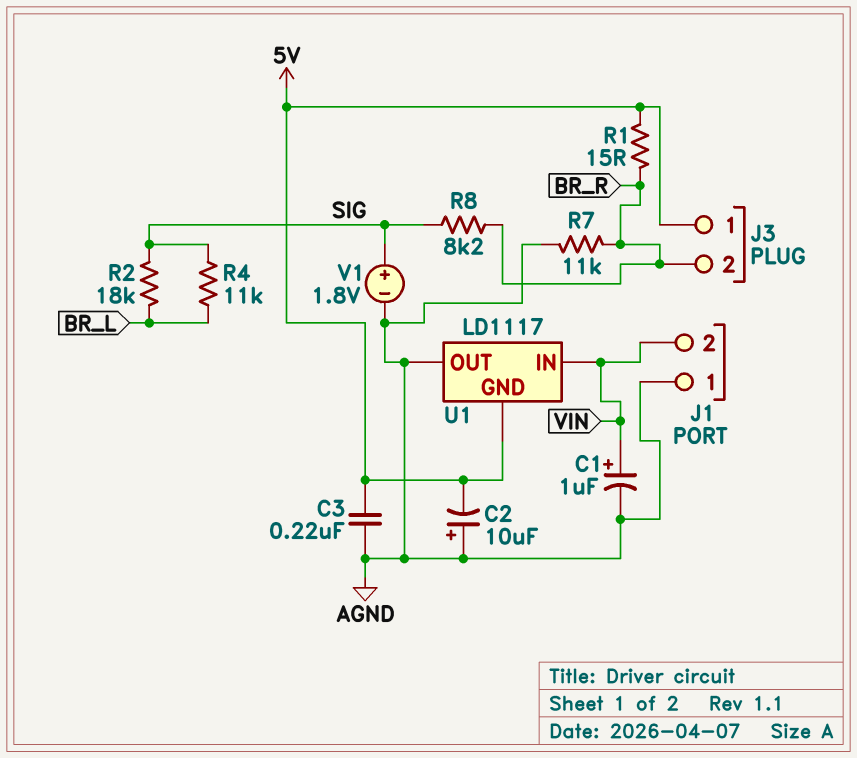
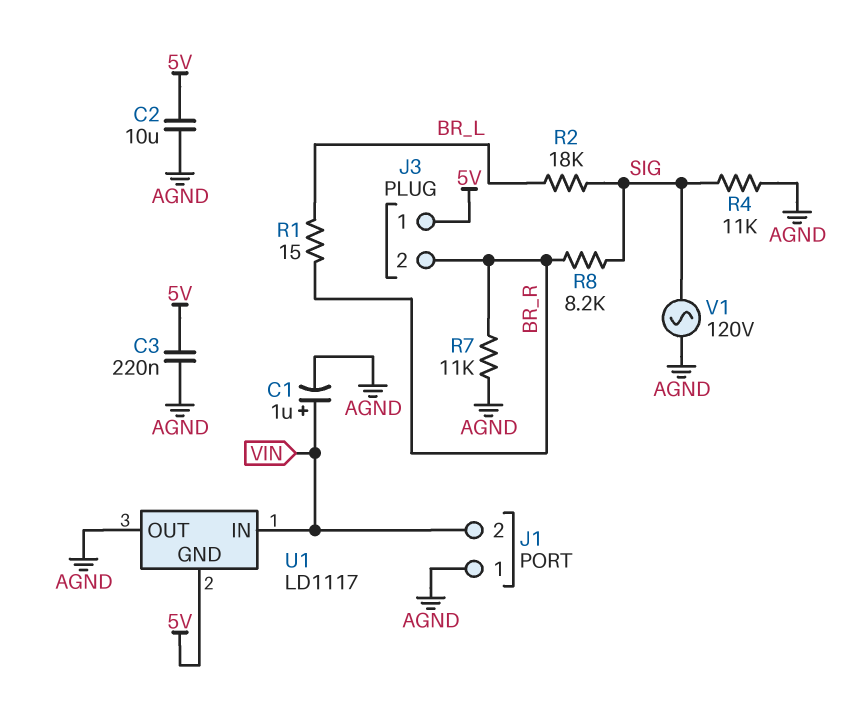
C2: 10uF (plus AGND, minus 5V) -> 10uF (5V, AGND)
R1: 15 (5V, BR_R) -> 15 (BR_L, BR_R)
R4: 11k (BR_L, SIG) -> 11k (AGND, SIG)
V1: 1.8V (plus SIG, minus AGND) -> AC 120V (AGND, SIG)

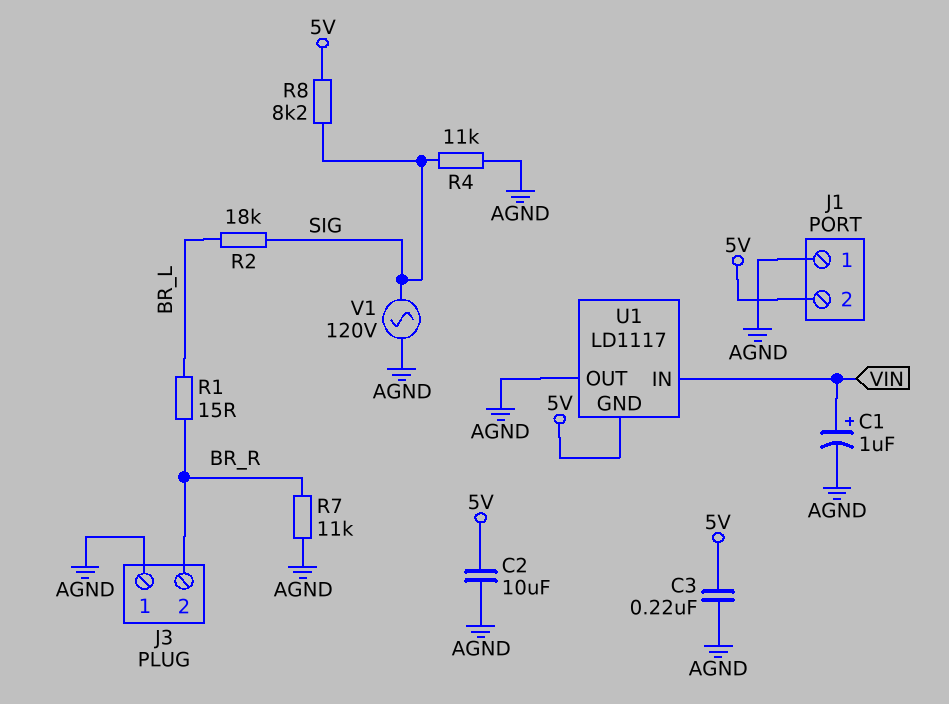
J1 pin 2: VIN -> 5V
J3 pin 1: 5V -> AGND
R8: 8.2k (BR_R, SIG) -> 8.2k (5V, SIG)

